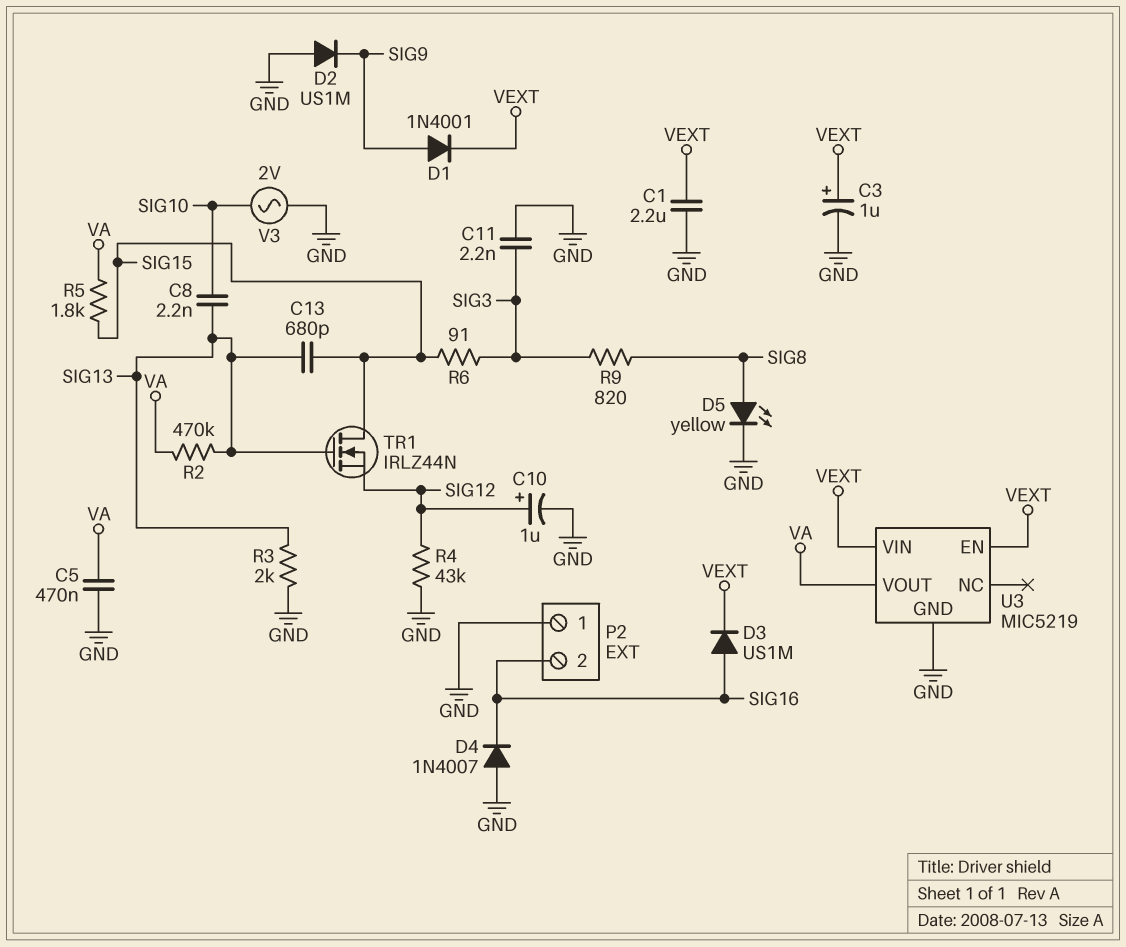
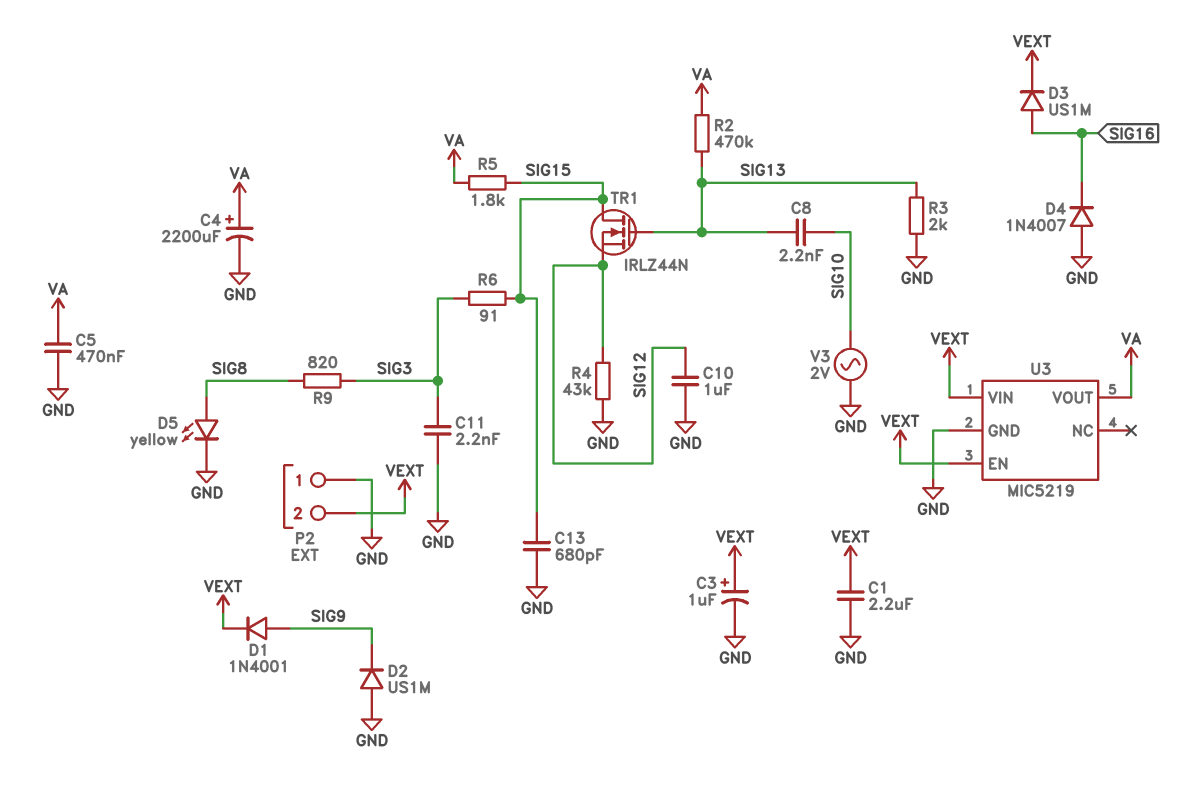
C4: none -> 2200uF (plus VA, minus GND)
C10: 1uF (plus SIG12, minus GND) -> 1uF (GND, SIG12)
C13: 680pF (SIG13, SIG15) -> 680pF (GND, SIG15)
P2 pin 2: SIG16 -> VEXT

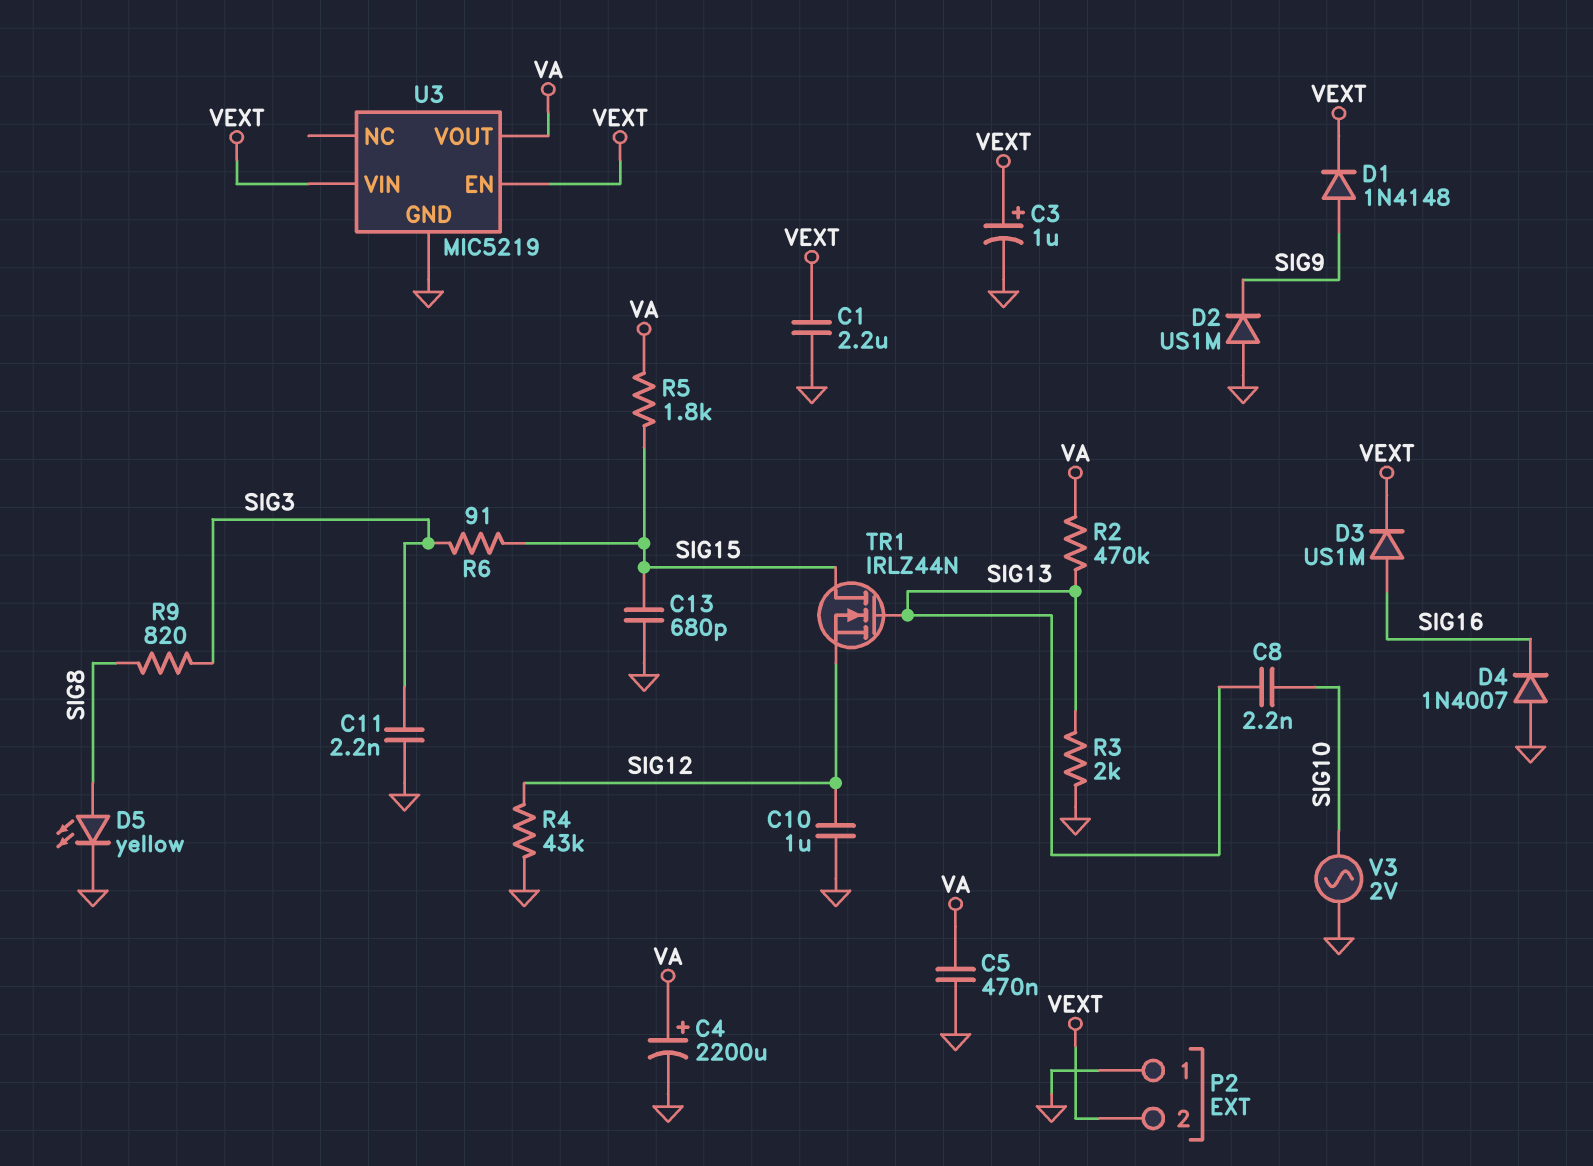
D1: diode 1N4001 (A SIG9, K VEXT) -> diode 1N4148 (A SIG9, K VEXT)

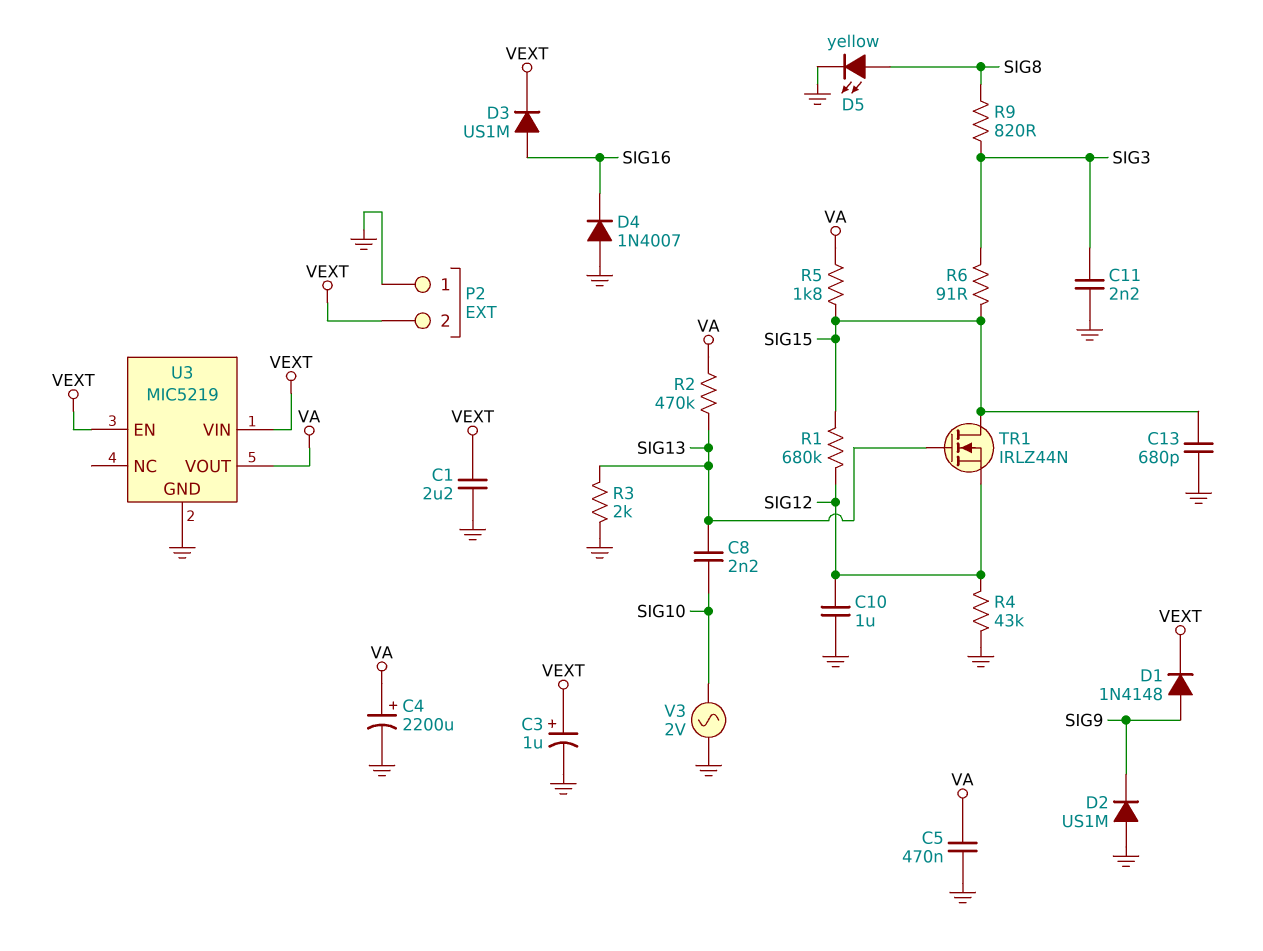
R1: none -> 680k (SIG12, SIG15)

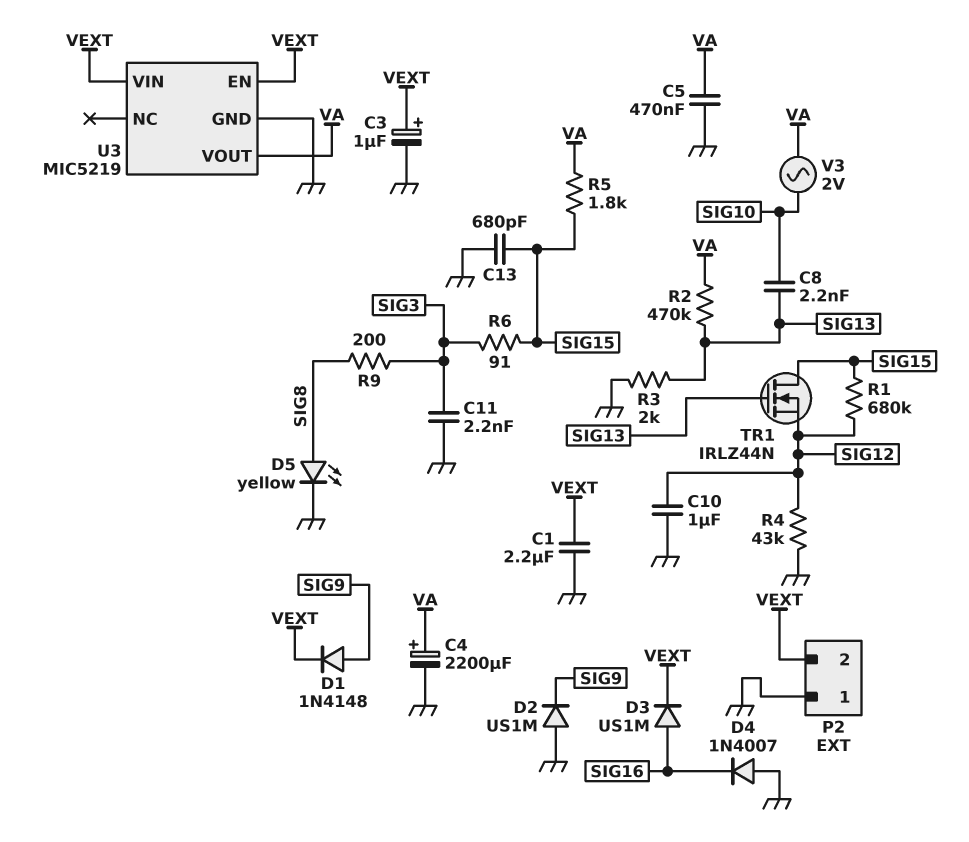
R9: 820 (SIG3, SIG8) -> 200 (SIG3, SIG8)
V3: AC 2V (GND, SIG10) -> AC 2V (SIG10, VA)

